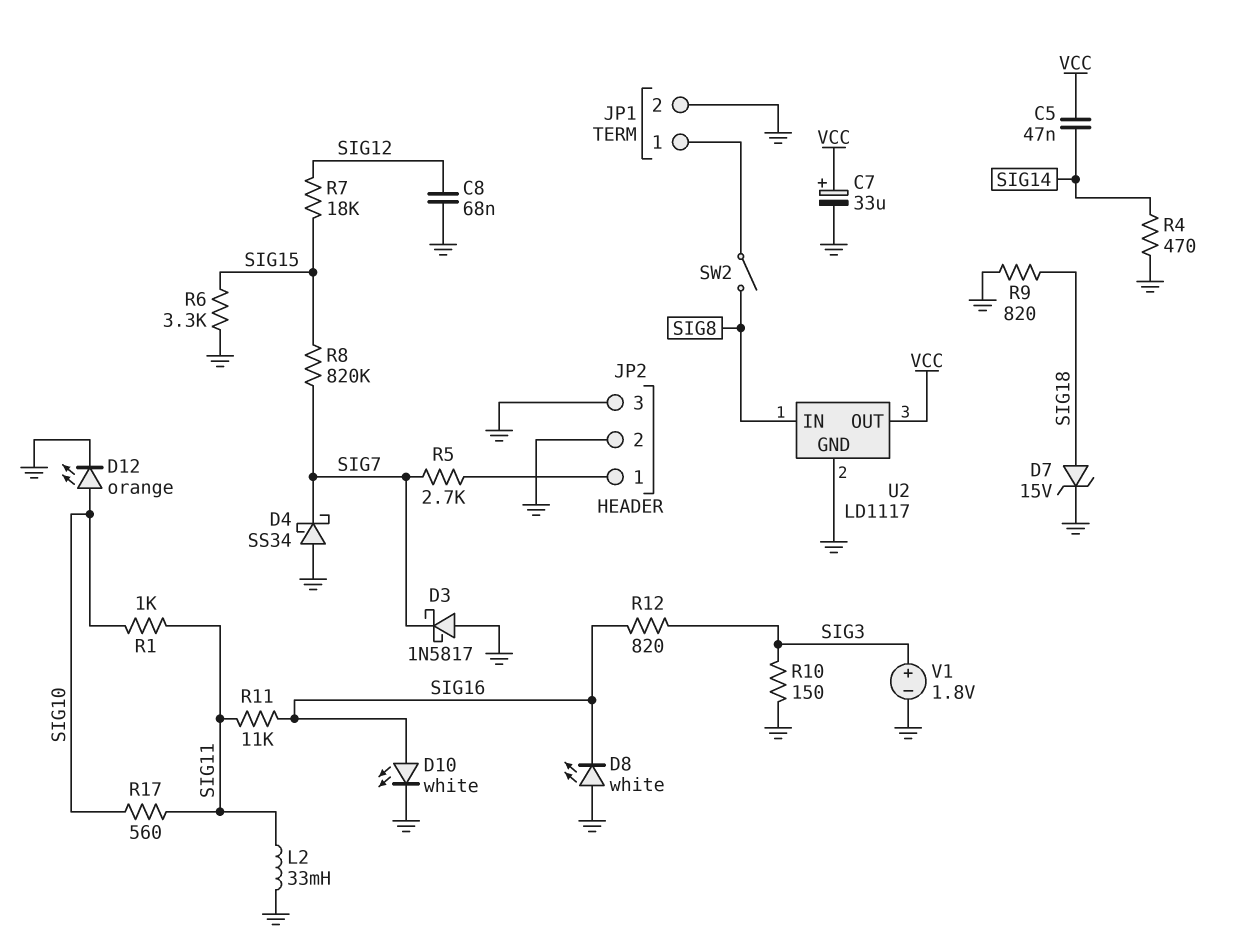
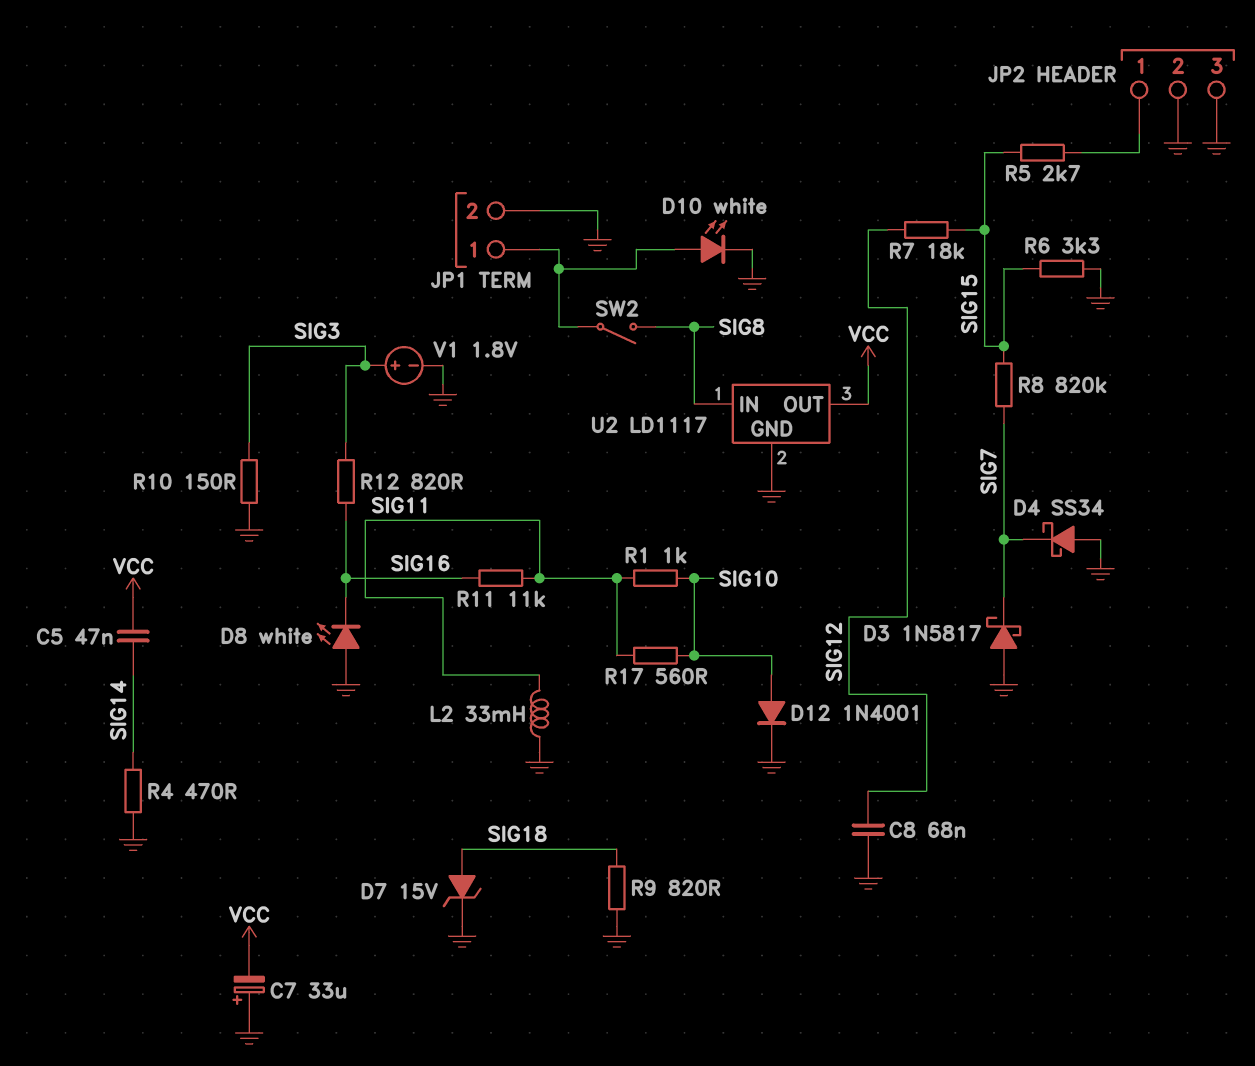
C7: 33uF (plus VCC, minus GND) -> 33uF (plus GND, minus VCC)
D10: LED white (A SIG16, K GND) -> LED white (A JP1/1, K GND)
D12: LED orange (A SIG10, K GND) -> diode 1N4001 (A SIG10, K GND)
R5: 2.7k (JP2/1, SIG7) -> 2.7k (JP2/1, SIG15)

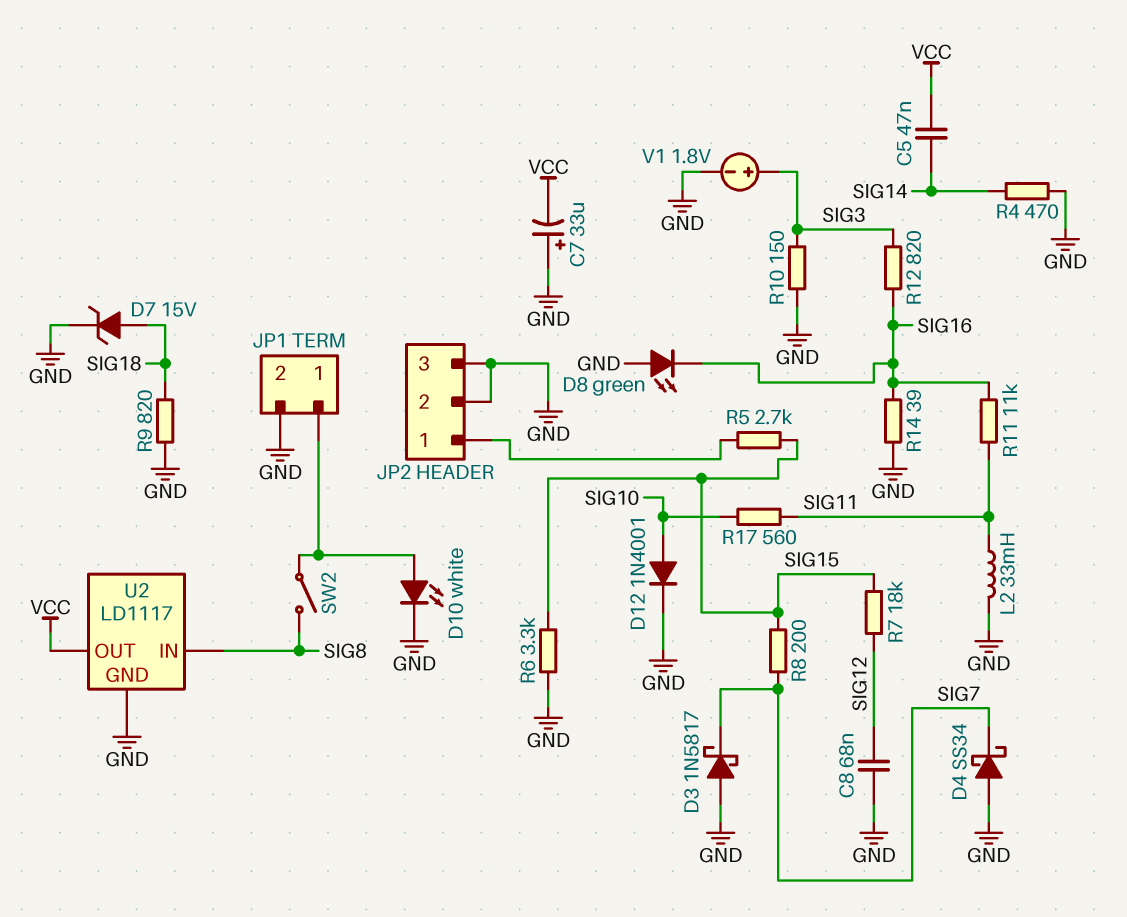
D8: LED white (A GND, K SIG16) -> LED green (A GND, K SIG16)
R1: 1k (SIG10, SIG11) -> none
R8: 820k (SIG7, SIG15) -> 200 (SIG7, SIG15)
R14: none -> 39 (GND, SIG16)

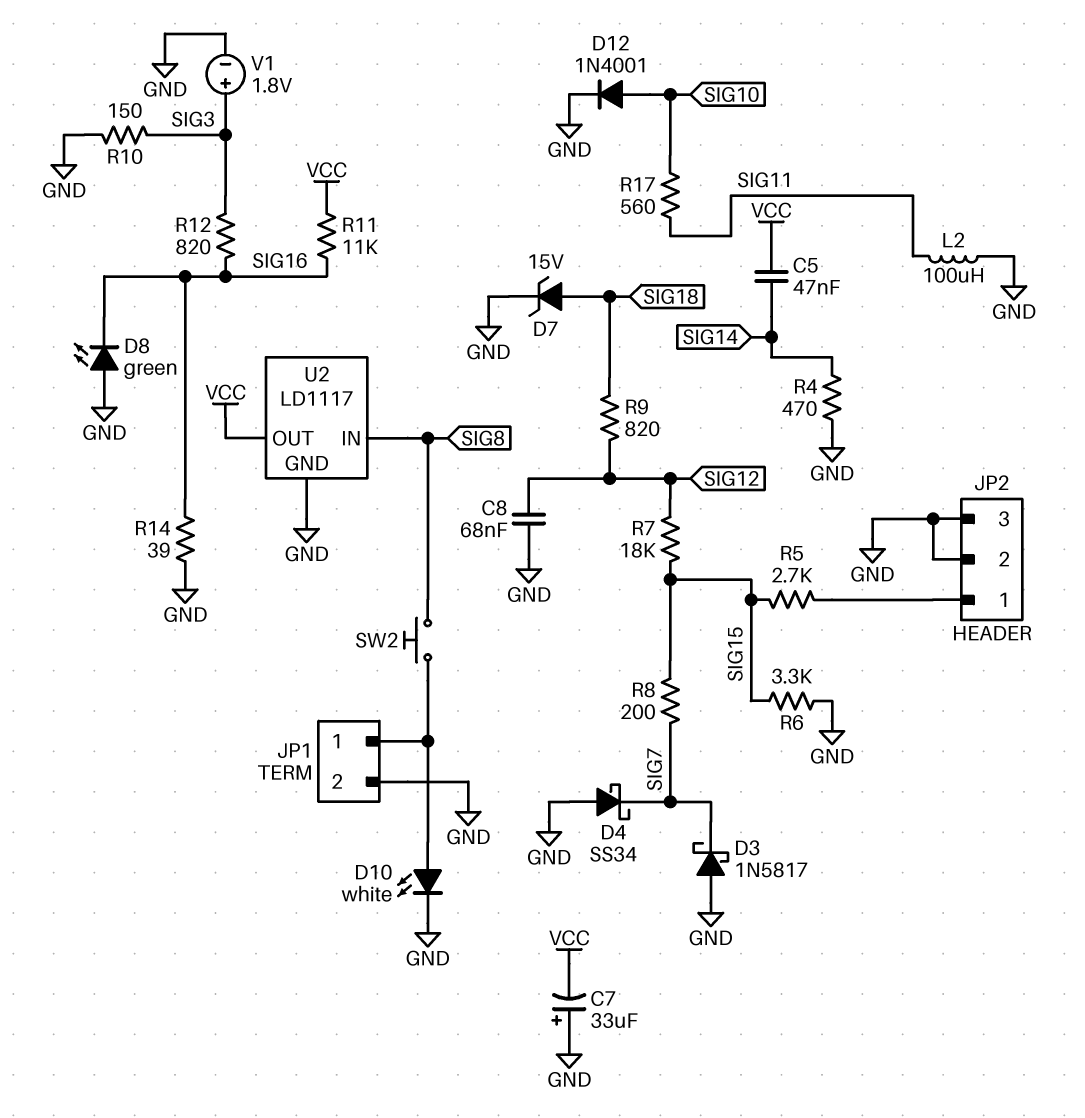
L2: 33mH (GND, SIG11) -> 100uH (GND, SIG11)
R9: 820 (GND, SIG18) -> 820 (SIG12, SIG18)
R11: 11k (SIG11, SIG16) -> 11k (SIG16, VCC)
SW2: switch (JP1/1, SIG8) -> button (JP1/1, SIG8)

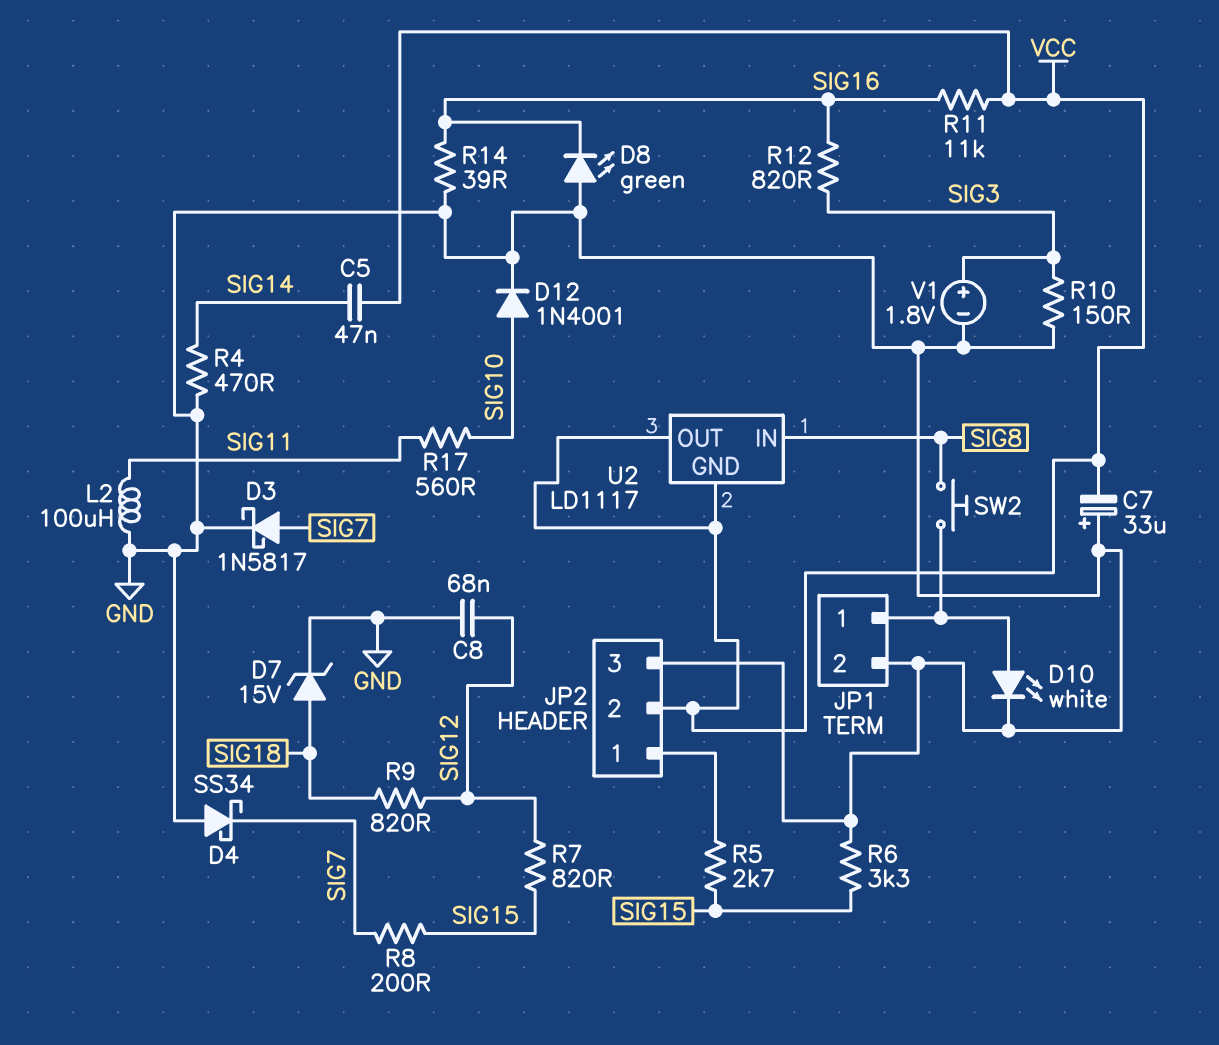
D3: schottky 1N5817 (A GND, K SIG7) -> schottky 1N5817 (A SIG7, K GND)
JP2 pin 2: GND -> VCC
R7: 18k (SIG12, SIG15) -> 820 (SIG12, SIG15)
U2 pin GND: GND -> VCC

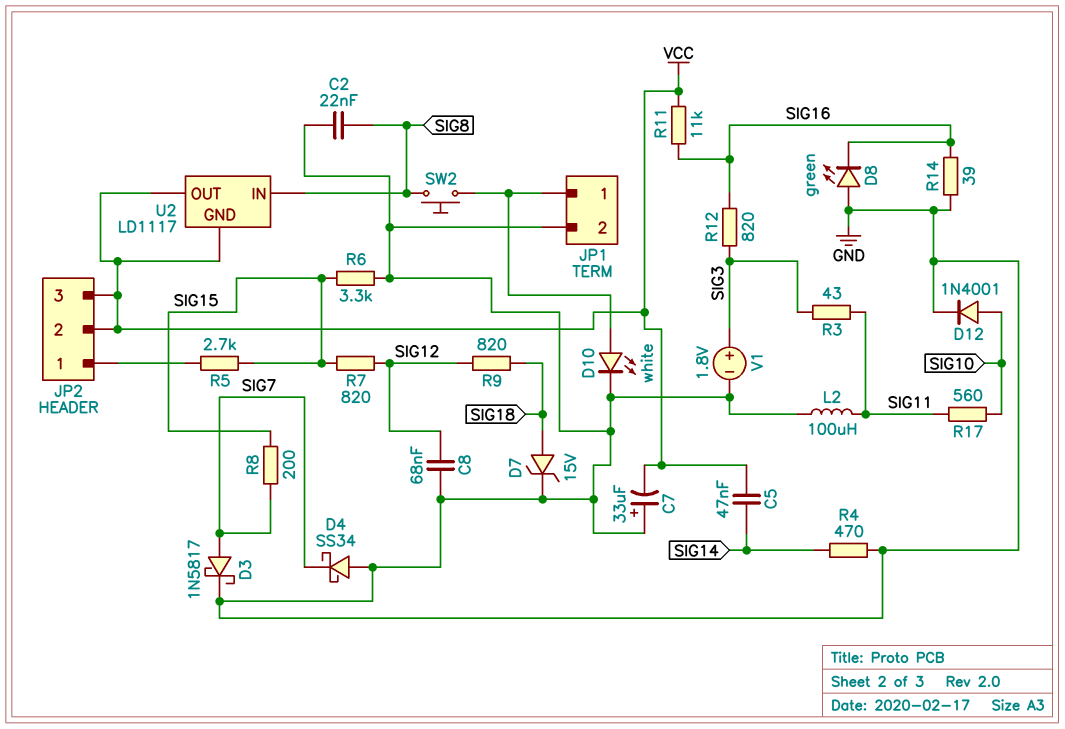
C2: none -> 22nF (GND, SIG8)
JP2 pin 3: GND -> VCC
R3: none -> 43 (SIG3, SIG11)
R10: 150 (GND, SIG3) -> none

